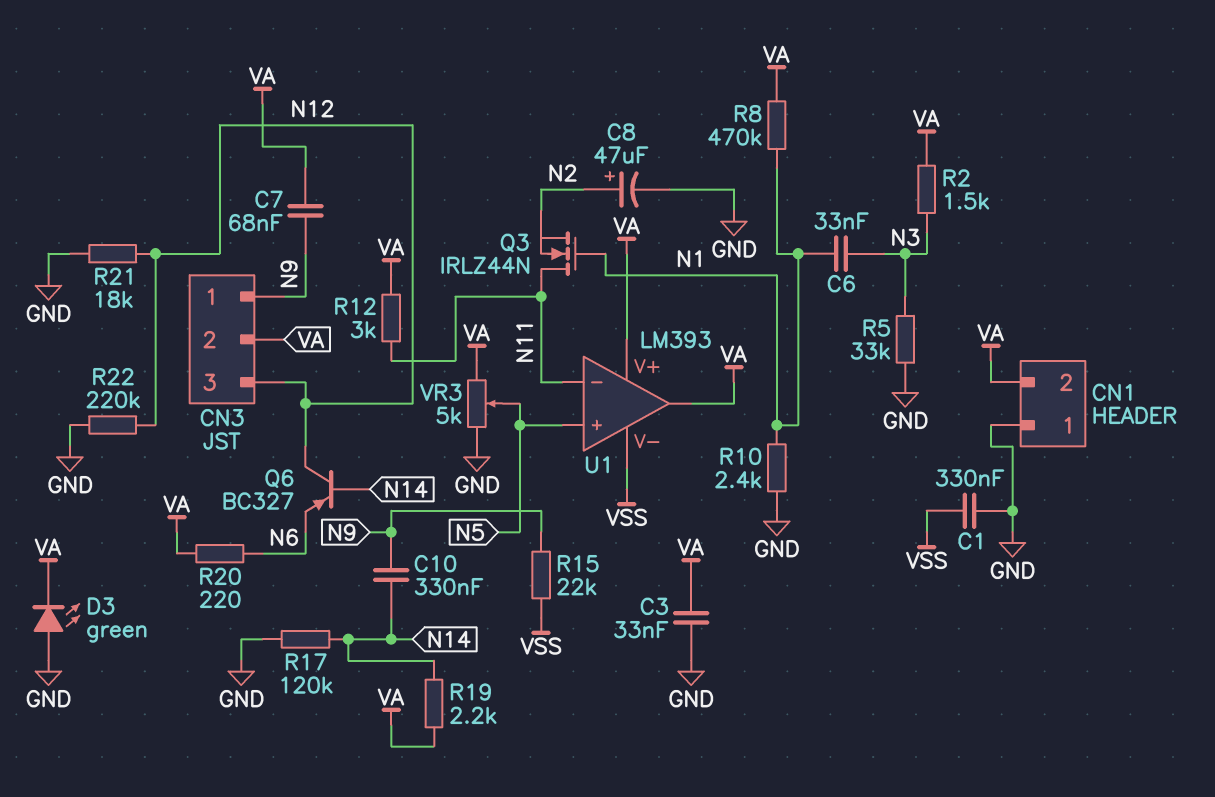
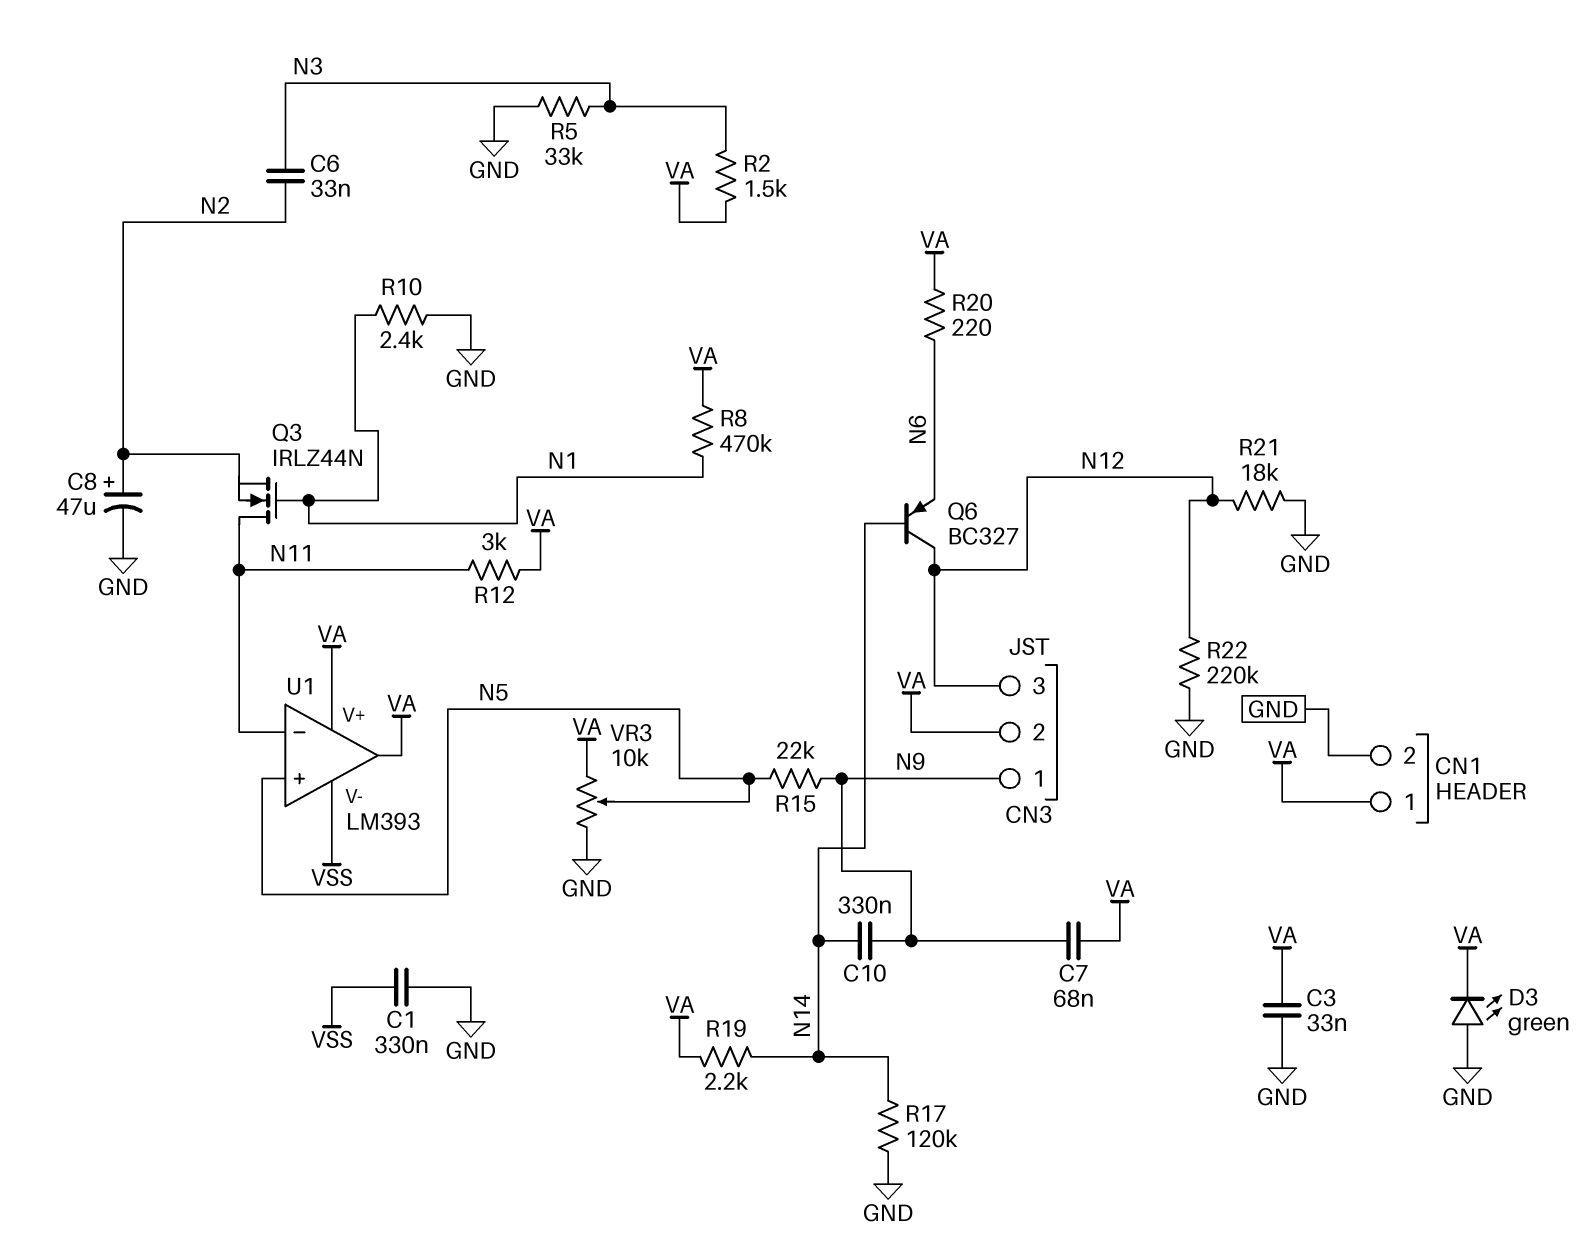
C6: 33nF (N1, N3) -> 33nF (N2, N3)
CN1 pin 1: GND -> VA
CN1 pin 2: VA -> GND
R15: 22k (N9, VSS) -> 22k (N5, N9)
VR3: 5k (GND, VA, wiper N5) -> 10k (GND, VA, wiper N5)

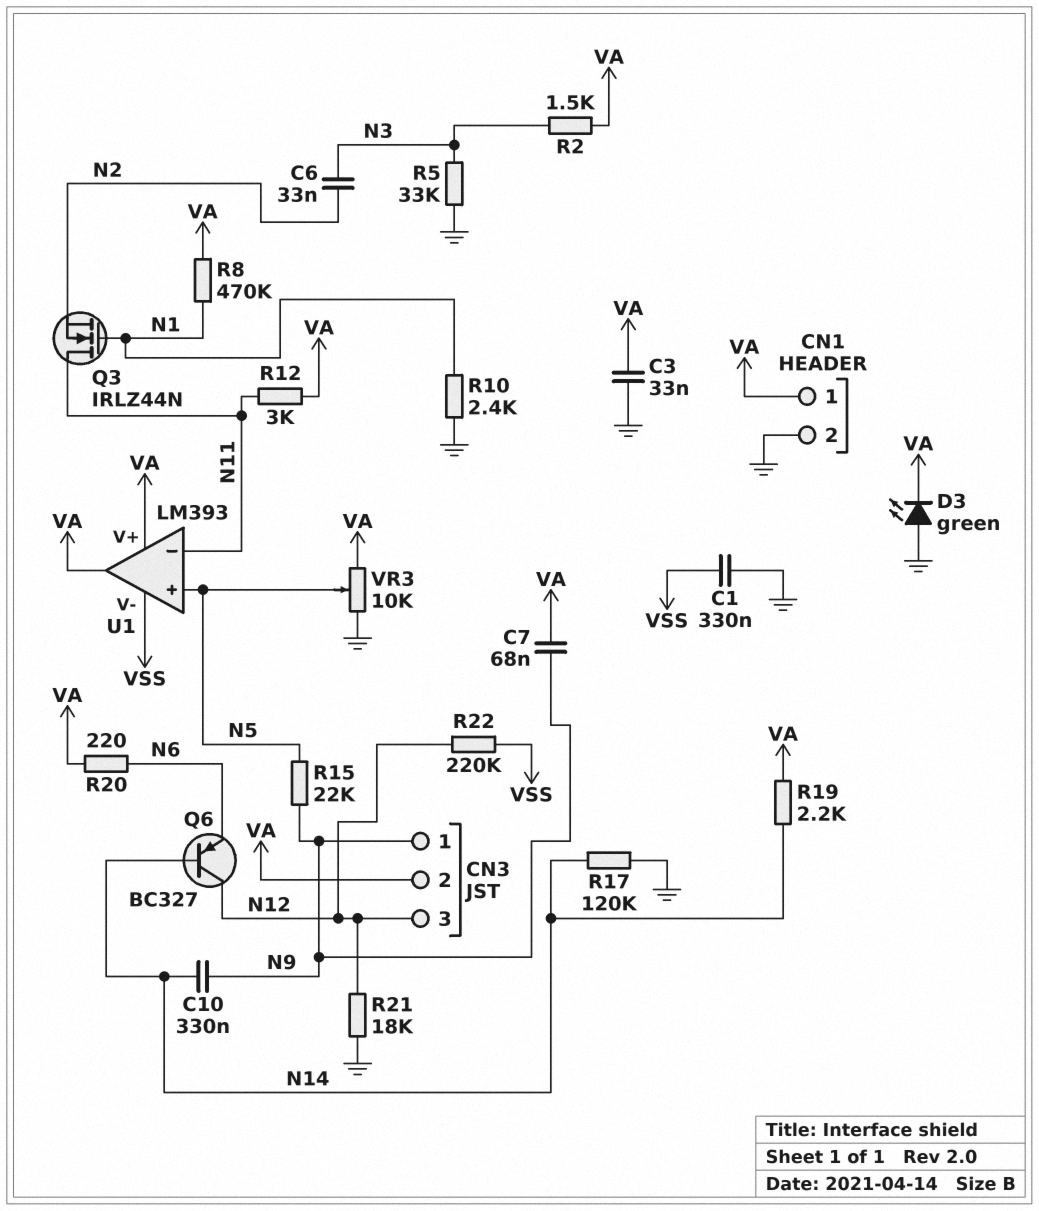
C8: 47uF (plus N2, minus GND) -> none
R22: 220k (GND, N12) -> 220k (N12, VSS)

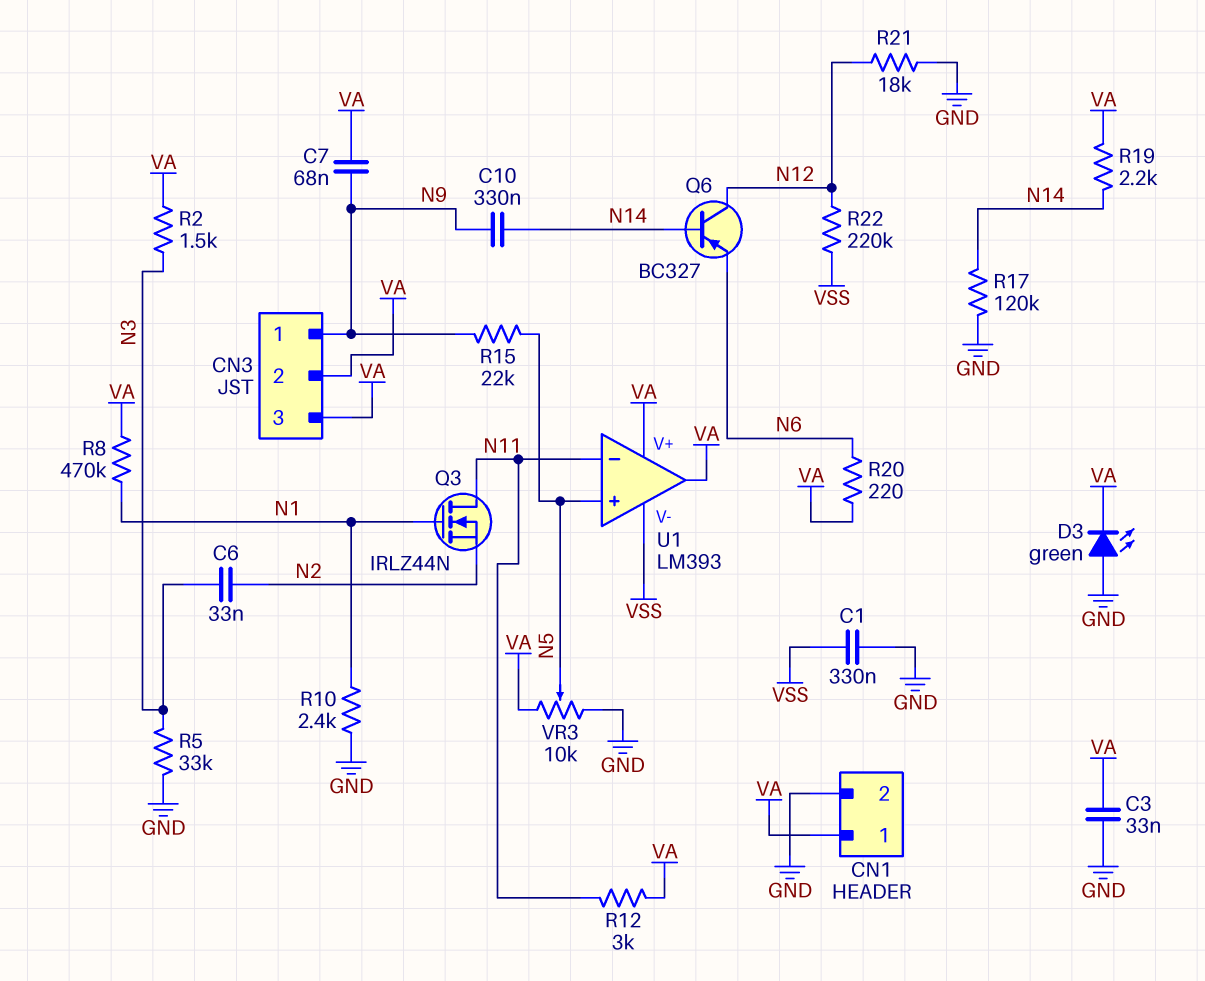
CN3 pin 3: N12 -> VA

